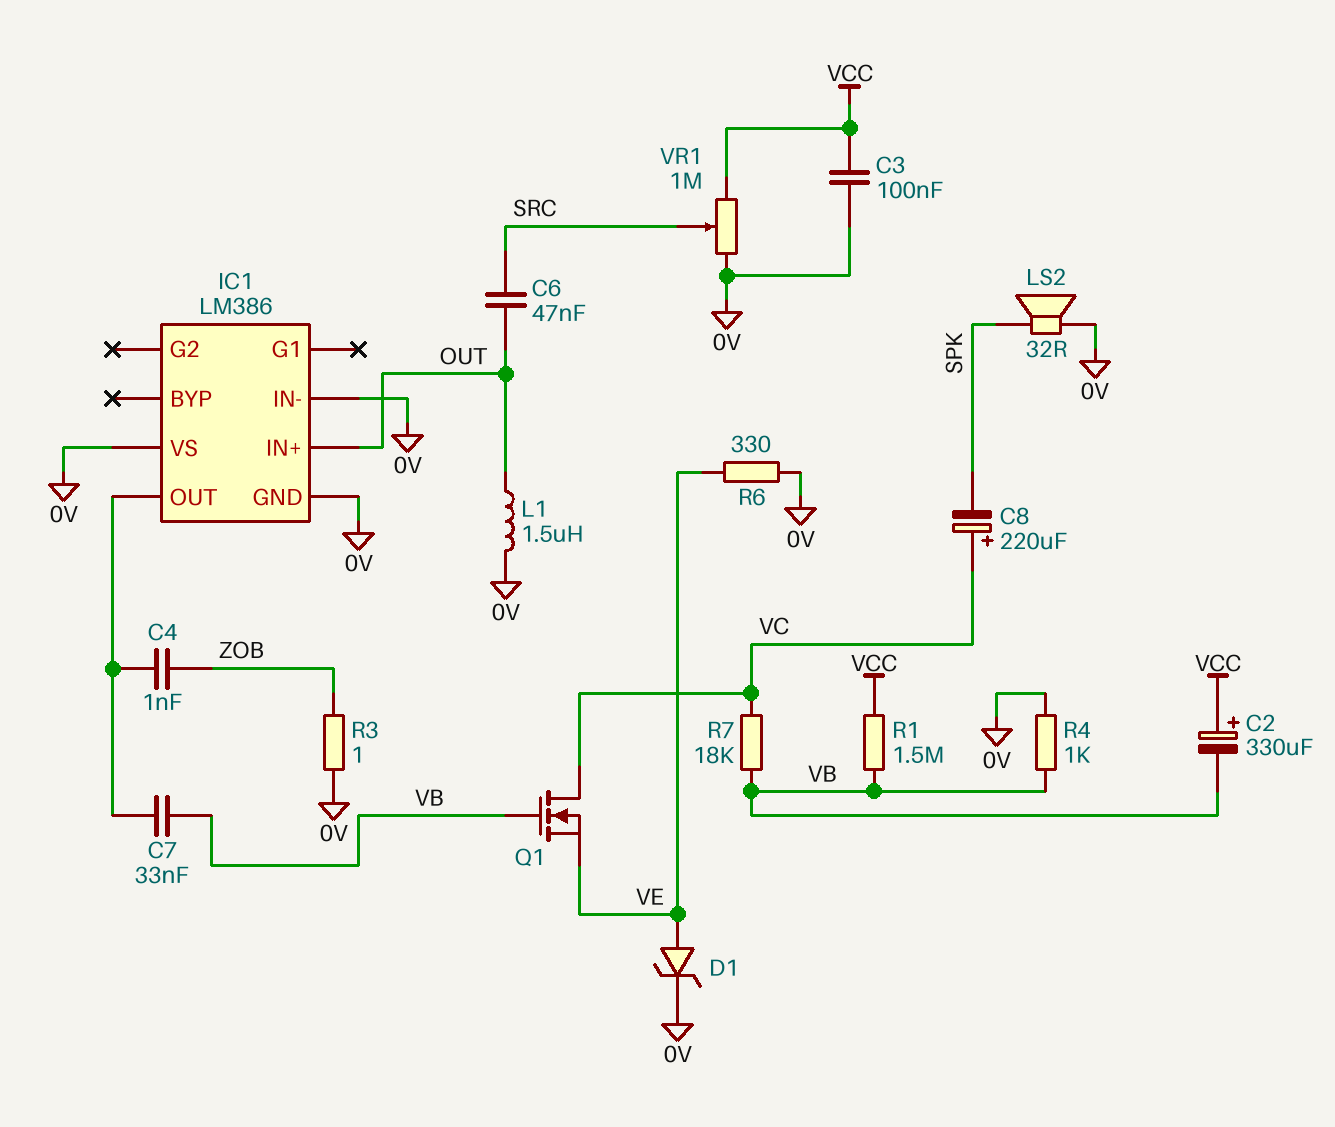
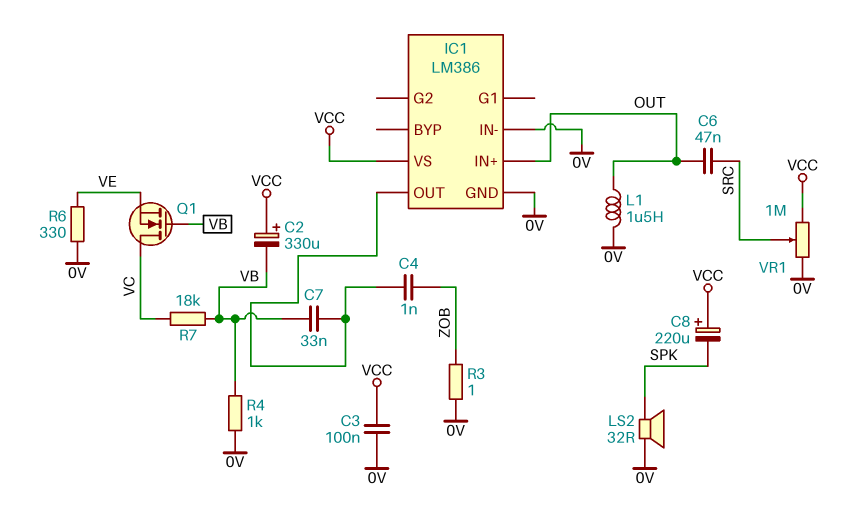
C8: 220uF (plus VC, minus SPK) -> 220uF (plus VCC, minus SPK)
D1: zener (A VE, K 0V) -> none
IC1 pin VS: 0V -> VCC
R1: 1.5M (VB, VCC) -> none

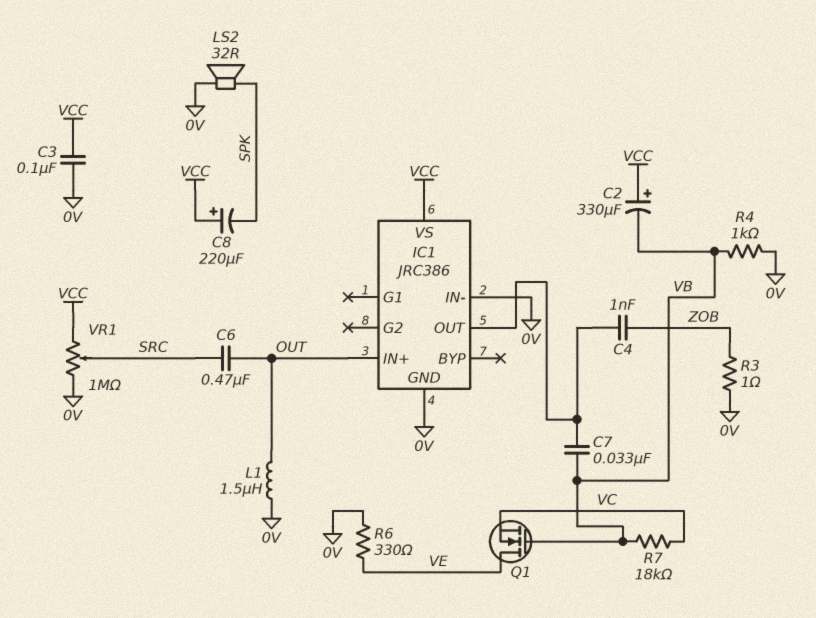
C6: 47nF (OUT, SRC) -> 470nF (OUT, SRC)
IC1: LM386 -> JRC386
Q1: NMOS (G VB, D VC, S VE) -> NMOS (G VB, D VE, S VC)

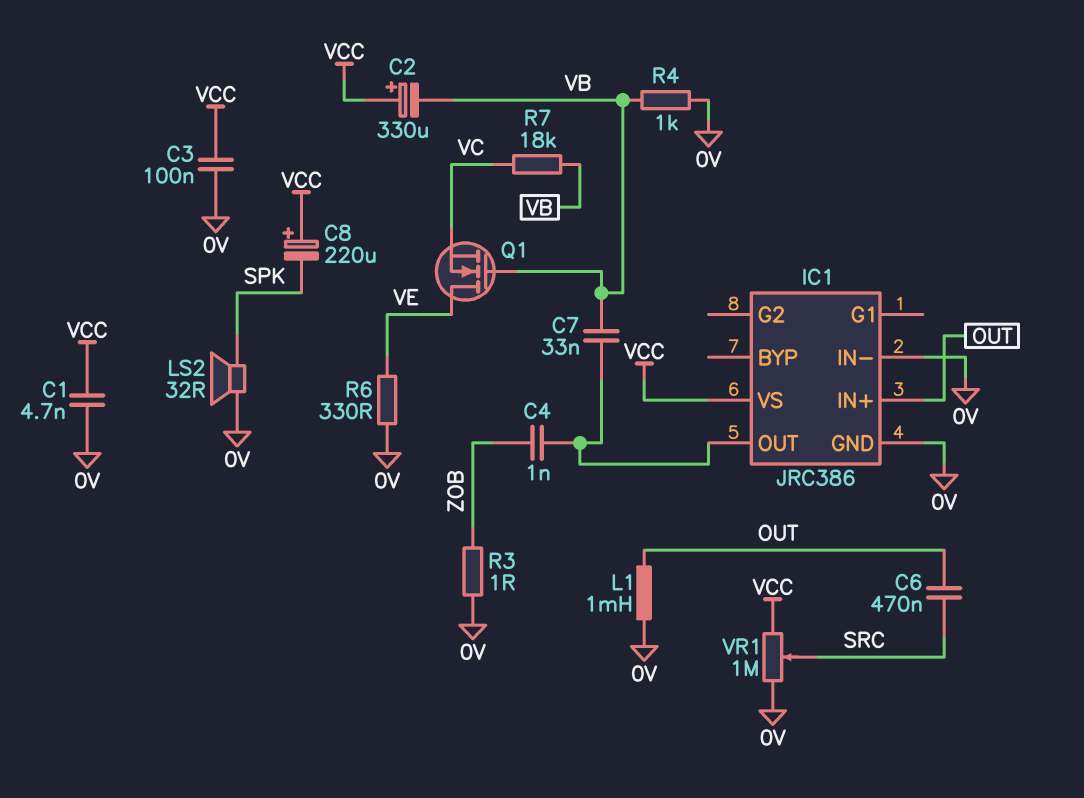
C1: none -> 4.7nF (0V, VCC)
L1: 1.5uH (0V, OUT) -> 1mH (0V, OUT)

